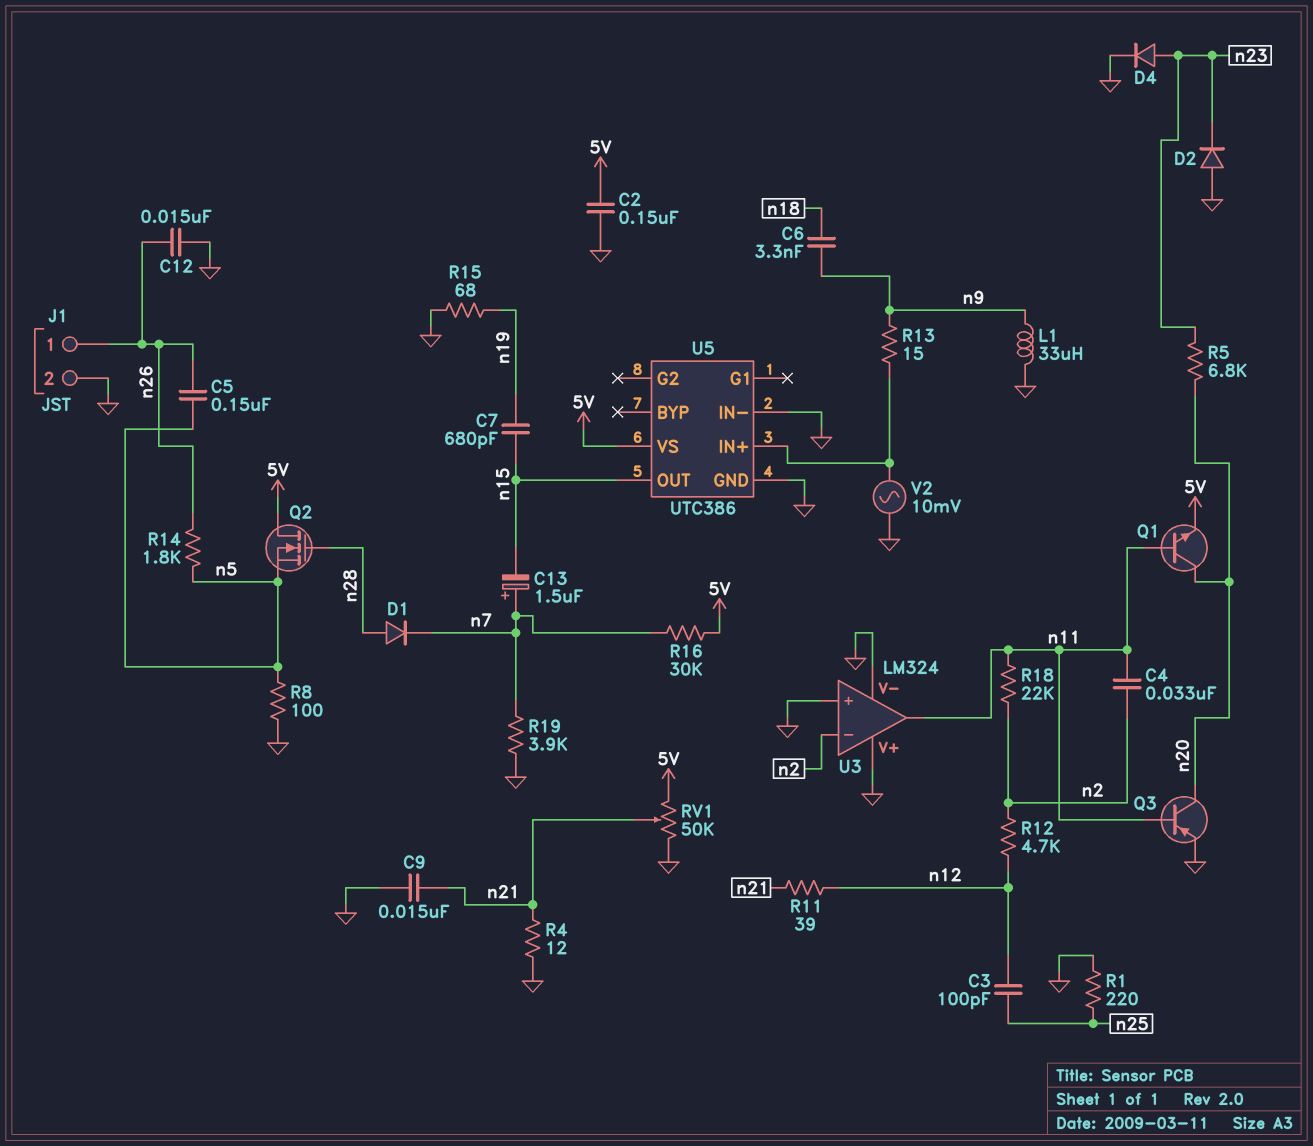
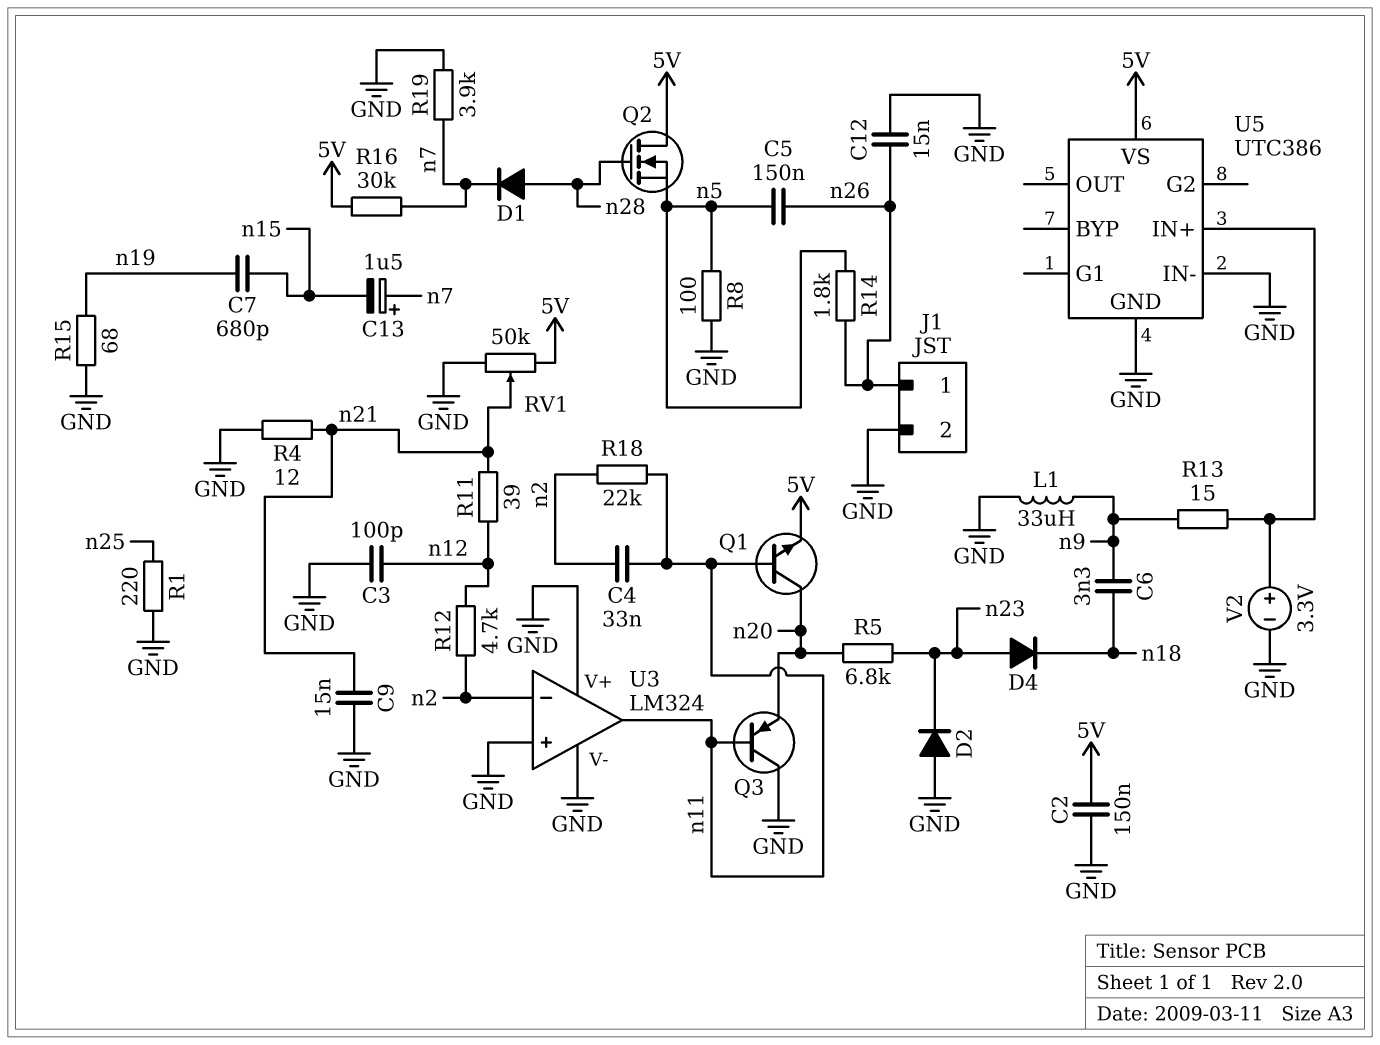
C3: 100pF (n12, n25) -> 100pF (GND, n12)
D4: diode (A n23, K GND) -> diode (A n23, K n18)
Q3: PNP (B n11, C n20, E GND) -> PNP (B n11, C GND, E n20)
U5 pin OUT: n15 -> none
V2: AC 10mV (GND, U5/IN+) -> 3.3V (plus U5/IN+, minus GND)

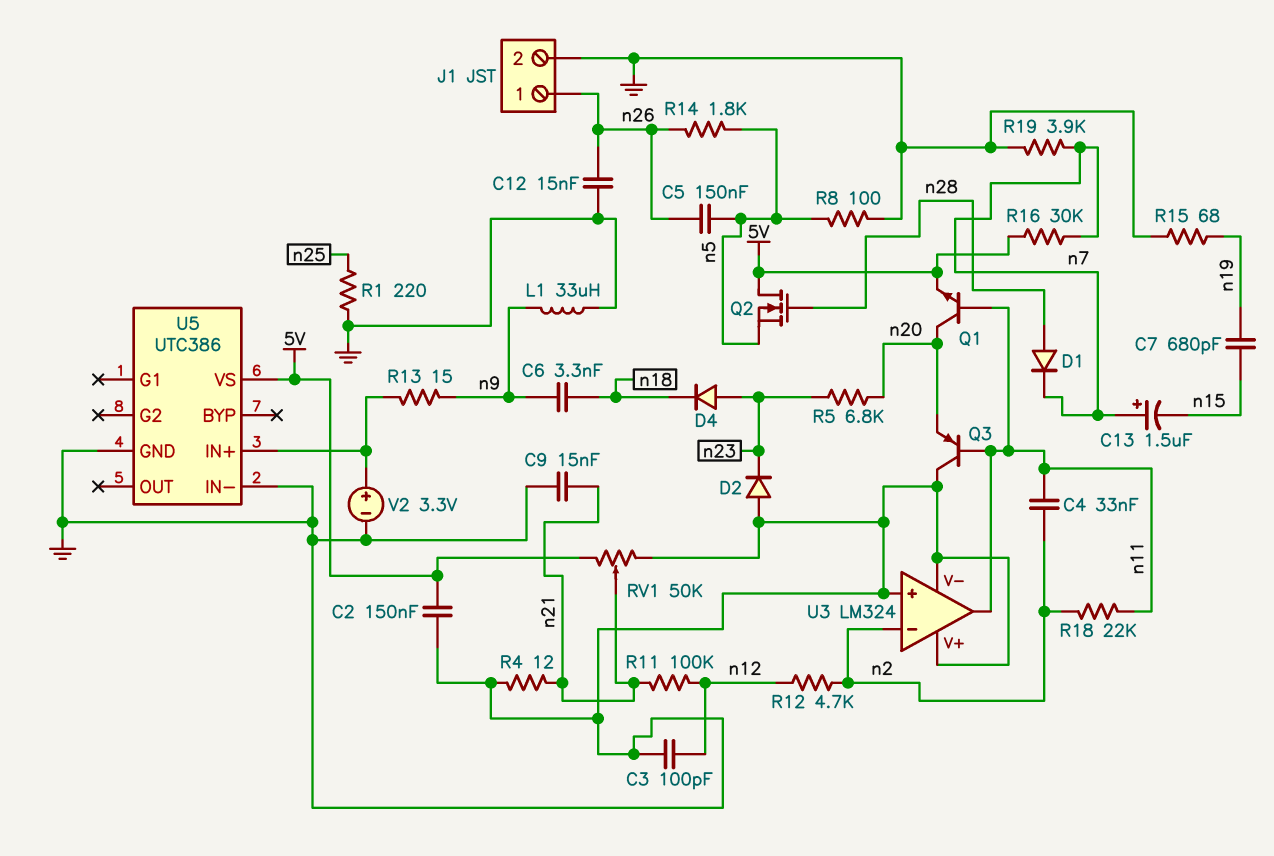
R11: 39 (n12, n21) -> 100k (n12, n21)

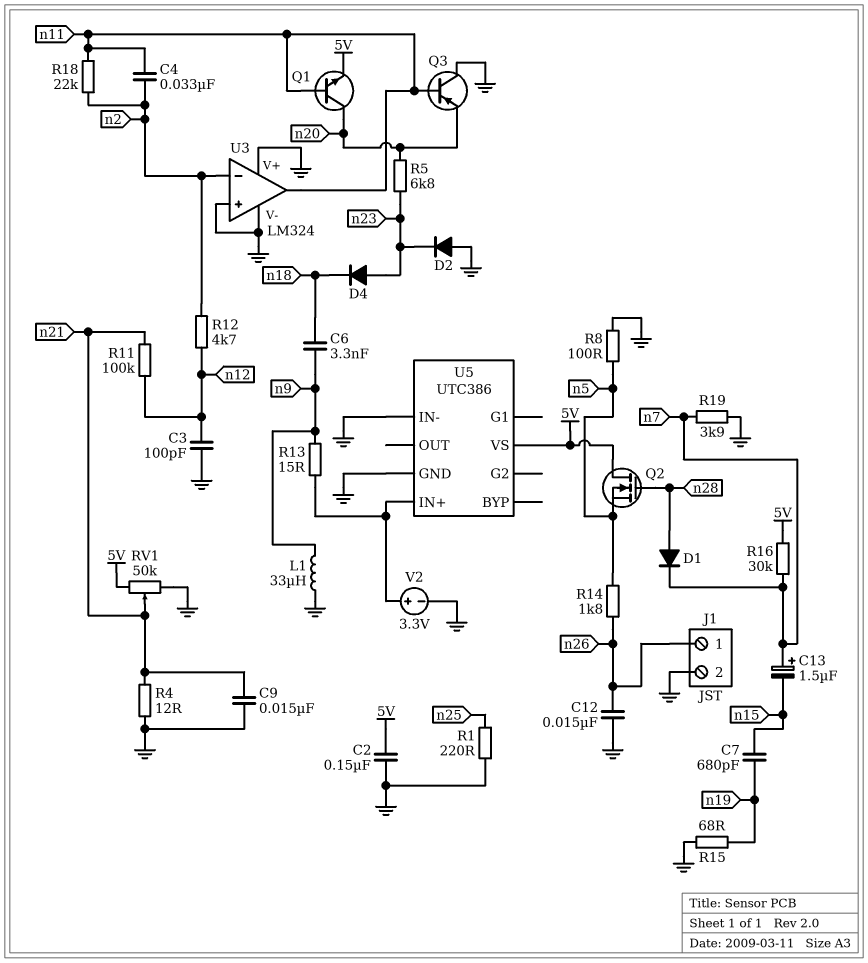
C5: 150nF (n5, n26) -> none

